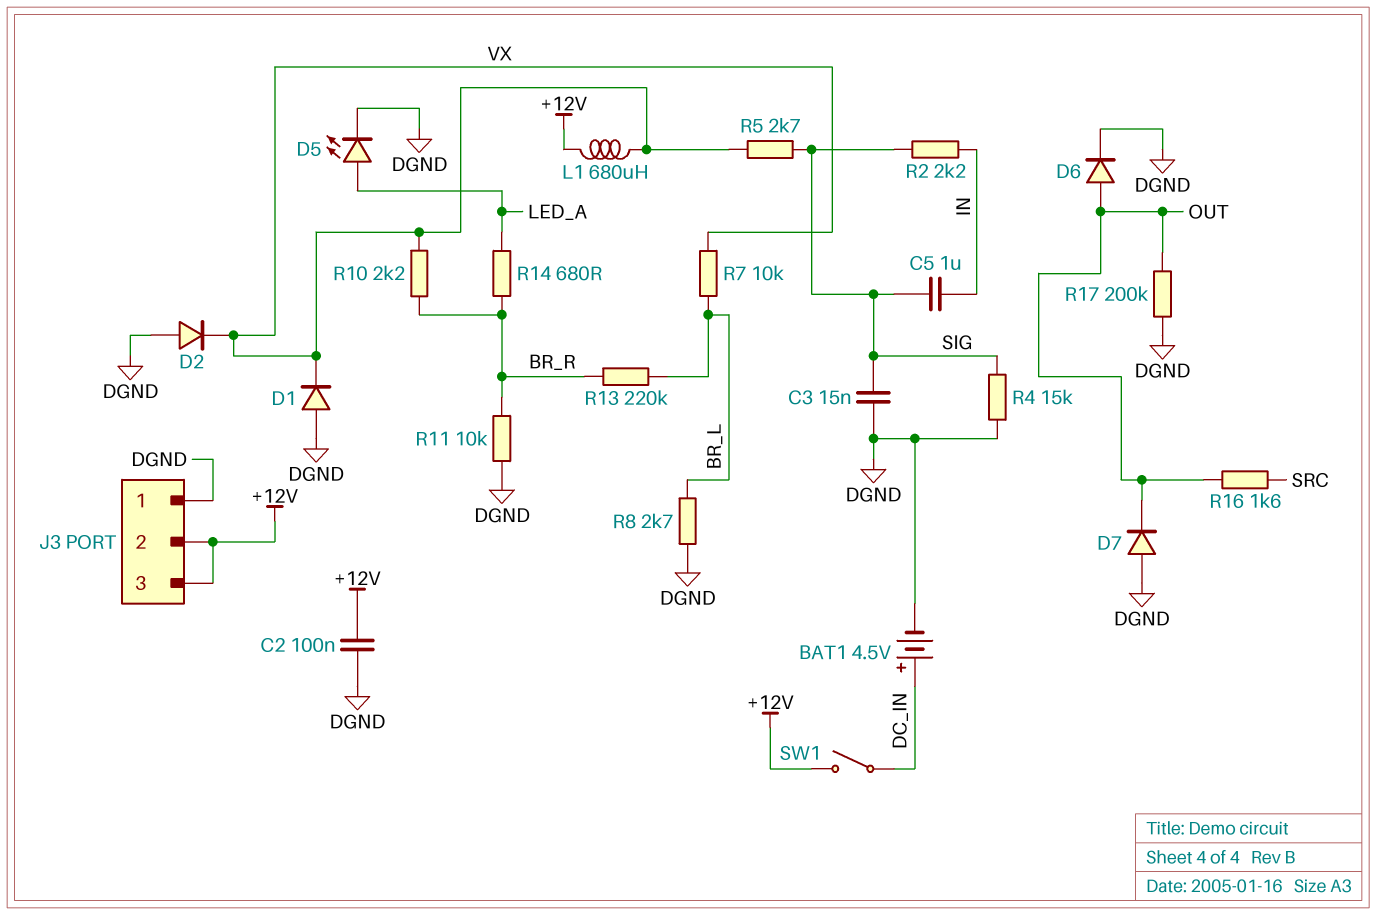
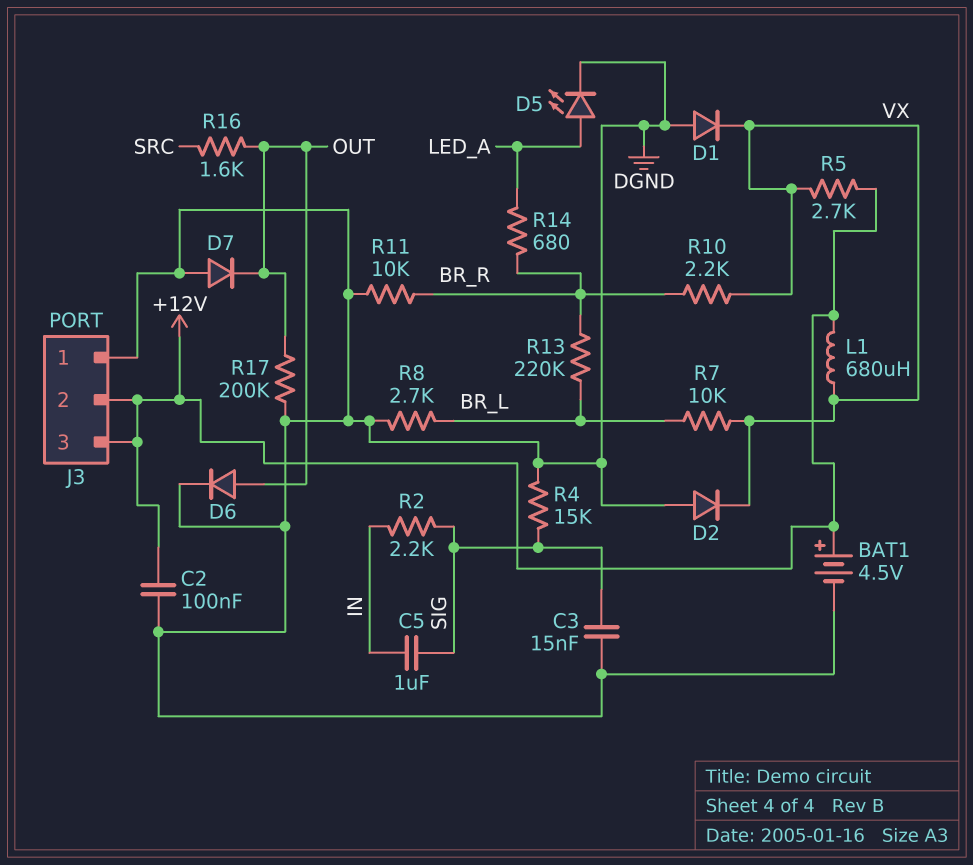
BAT1: 4.5V (plus DC_IN, minus DGND) -> 4.5V (plus +12V, minus DGND)
R5: 2.7k (SIG, VX) -> 2.7k (+12V, VX)
SW1: switch (+12V, DC_IN) -> none

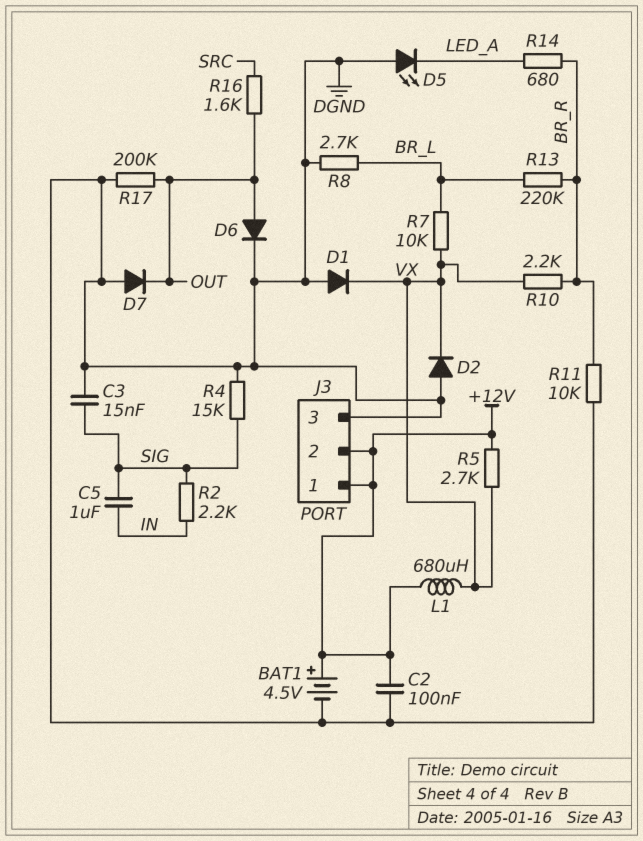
D5: LED (A LED_A, K DGND) -> LED (A DGND, K LED_A)
J3 pin 1: DGND -> +12V
J3 pin 3: +12V -> DGND

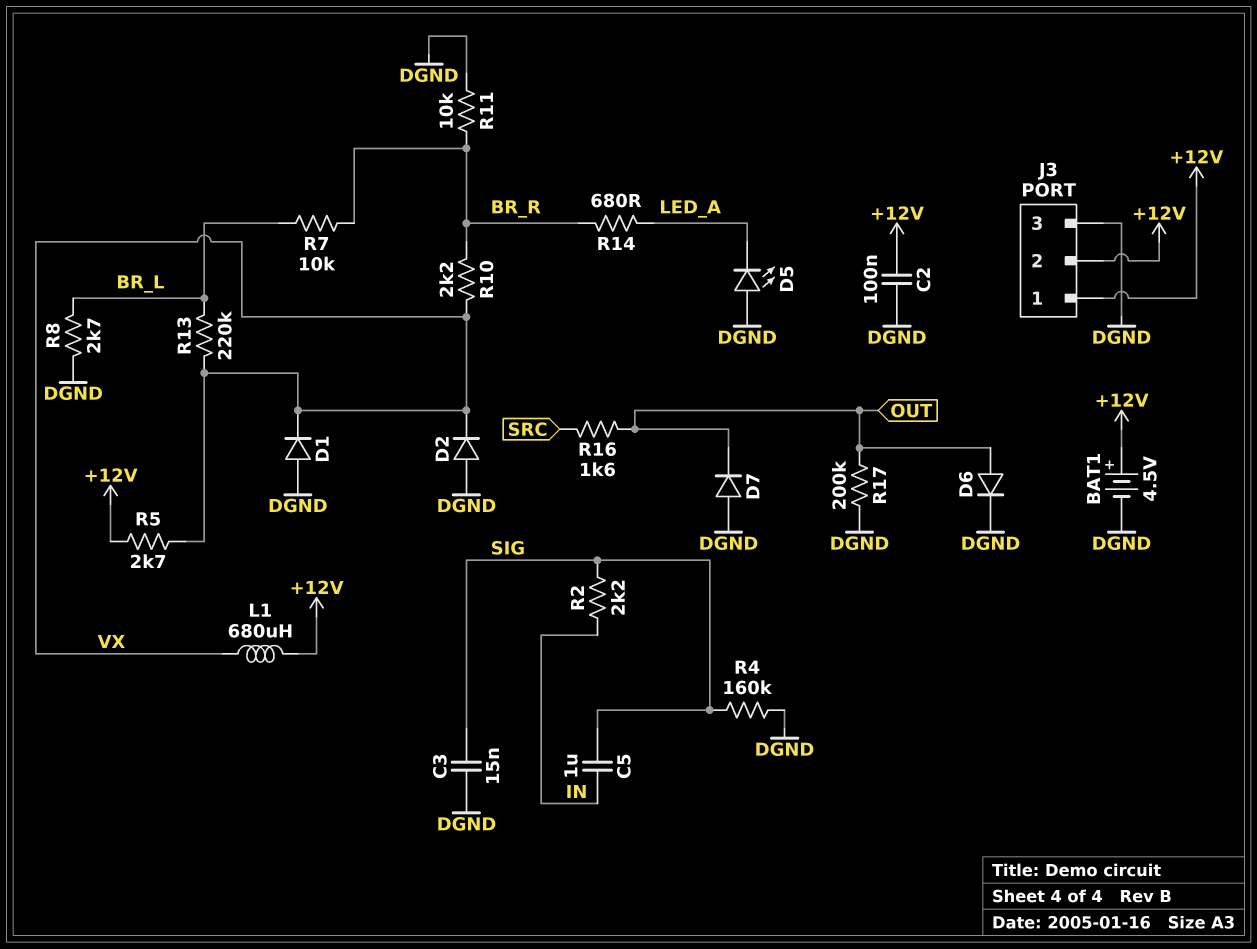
R4: 15k (DGND, SIG) -> 160k (DGND, SIG)
R7: 10k (BR_L, VX) -> 10k (BR_L, BR_R)
R13: 220k (BR_L, BR_R) -> 220k (BR_L, VX)

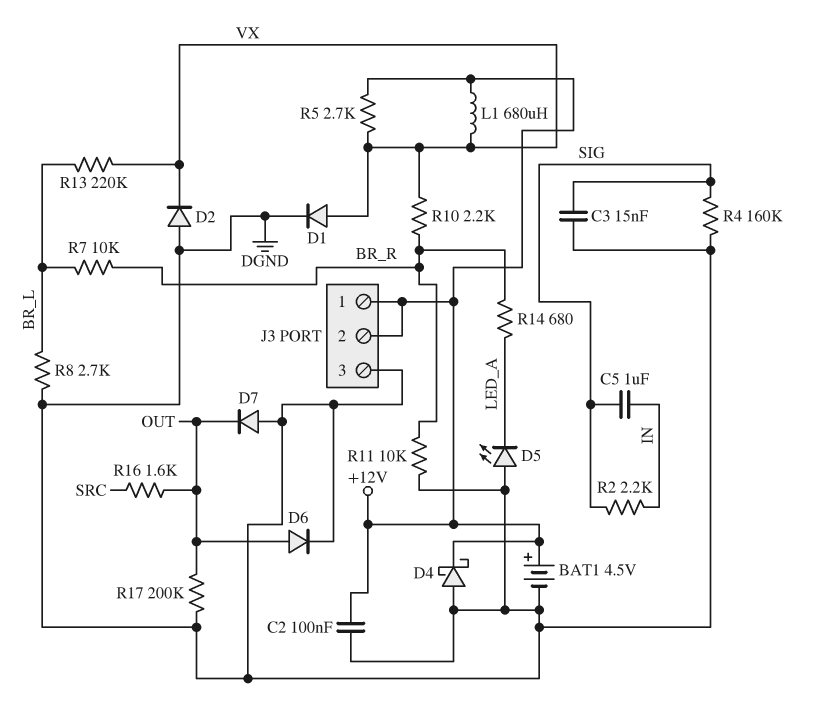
D1: diode (A DGND, K VX) -> diode (A VX, K DGND)
D4: none -> schottky (A DGND, K +12V)

